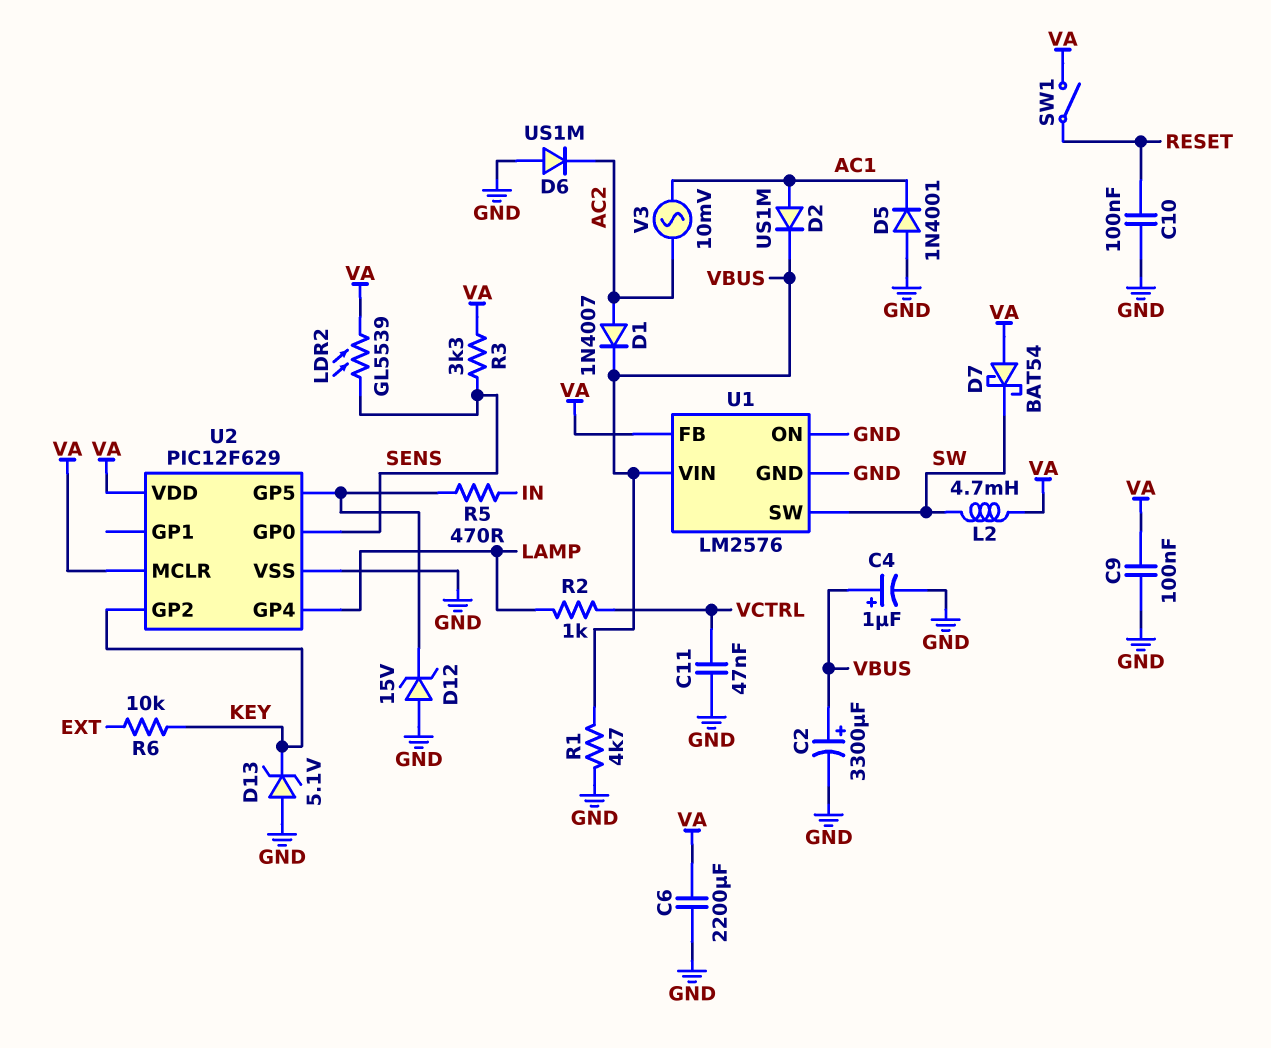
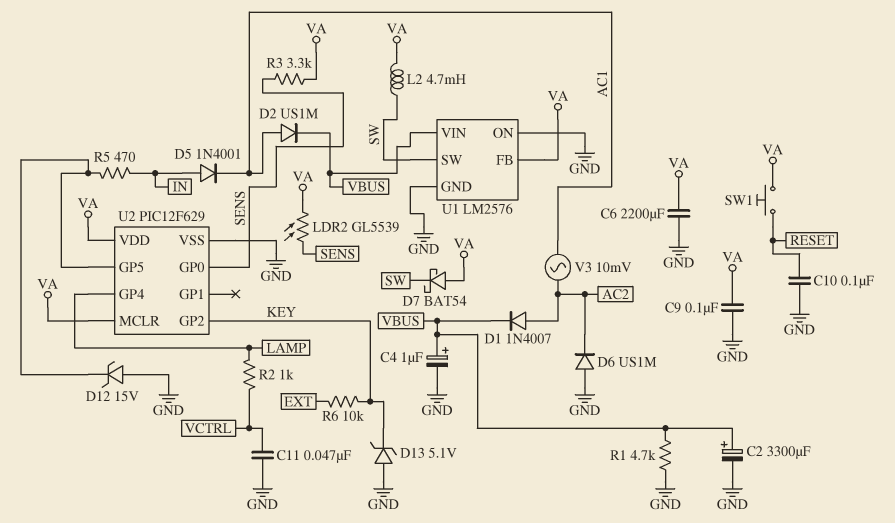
D5: diode 1N4001 (A GND, K AC1) -> diode 1N4001 (A IN, K AC1)
SW1: switch (RESET, VA) -> button (RESET, VA)

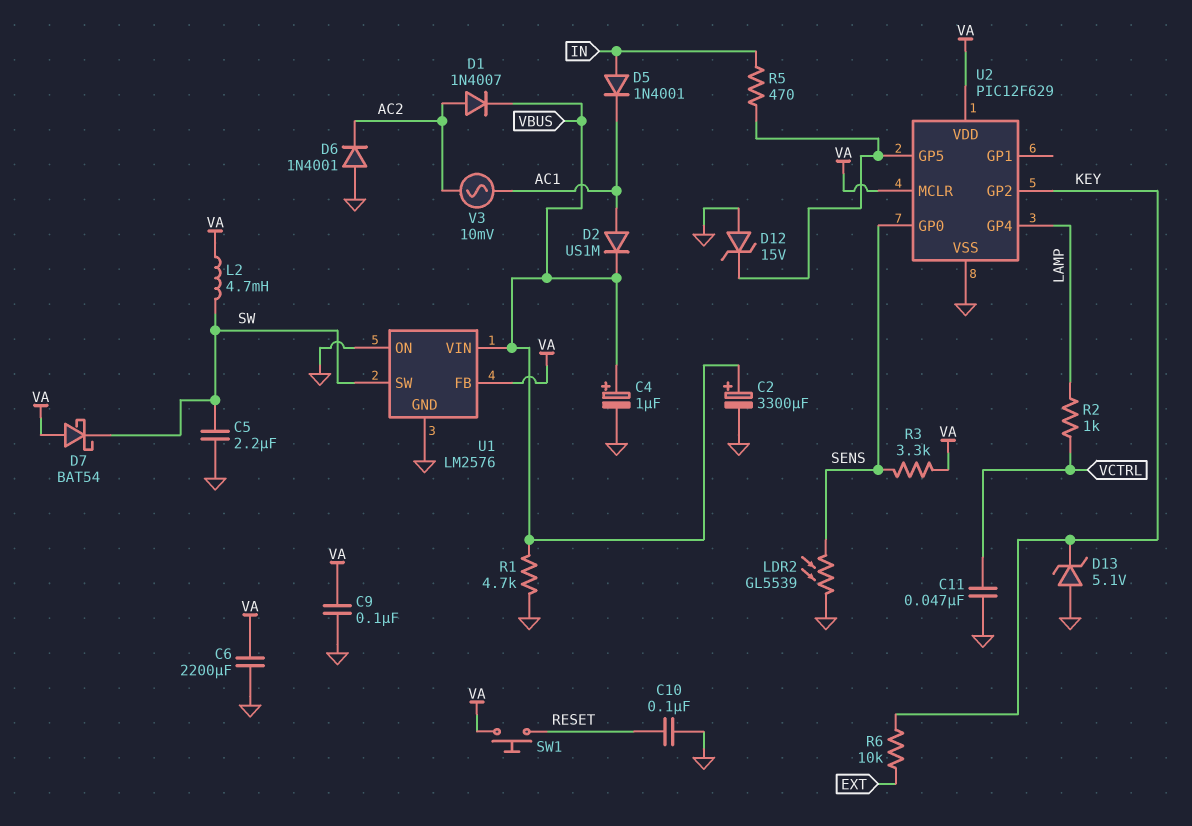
C5: none -> 2.2uF (GND, SW)
D6: diode US1M (A GND, K AC2) -> diode 1N4001 (A GND, K AC2)
LDR2: GL5539 (SENS, VA) -> GL5539 (GND, SENS)

